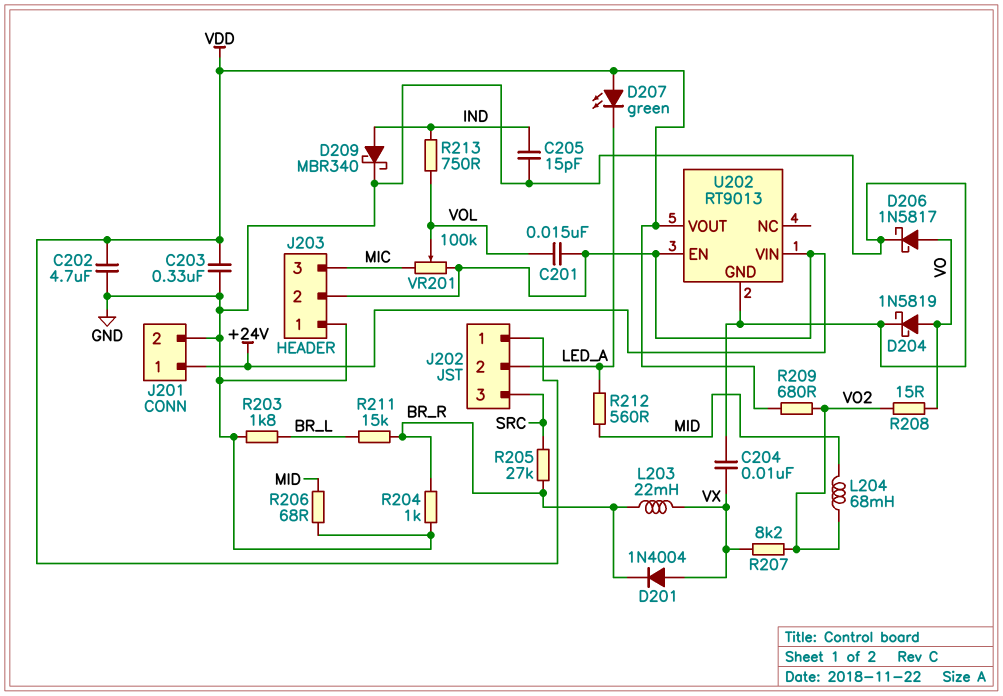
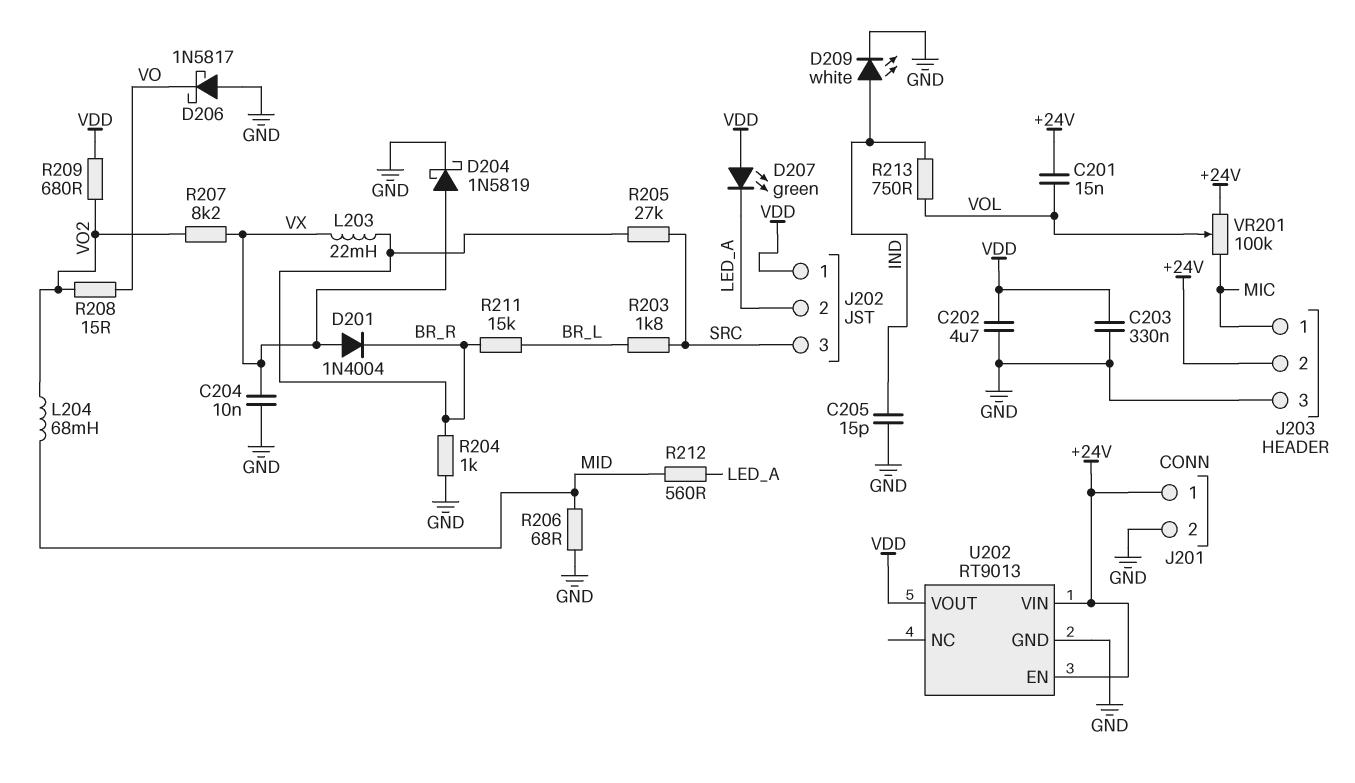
D204: schottky 1N5819 (A VO, K GND) -> schottky 1N5819 (A VX, K GND)
D206: schottky 1N5817 (A VO, K GND) -> schottky 1N5817 (A GND, K VO)
D209: schottky MBR340 (A IND, K GND) -> LED white (A IND, K GND)
J203 pin 1: GND -> MIC
J203 pin 3: MIC -> GND
R203: 1.8k (BR_L, GND) -> 1.8k (BR_L, SRC)

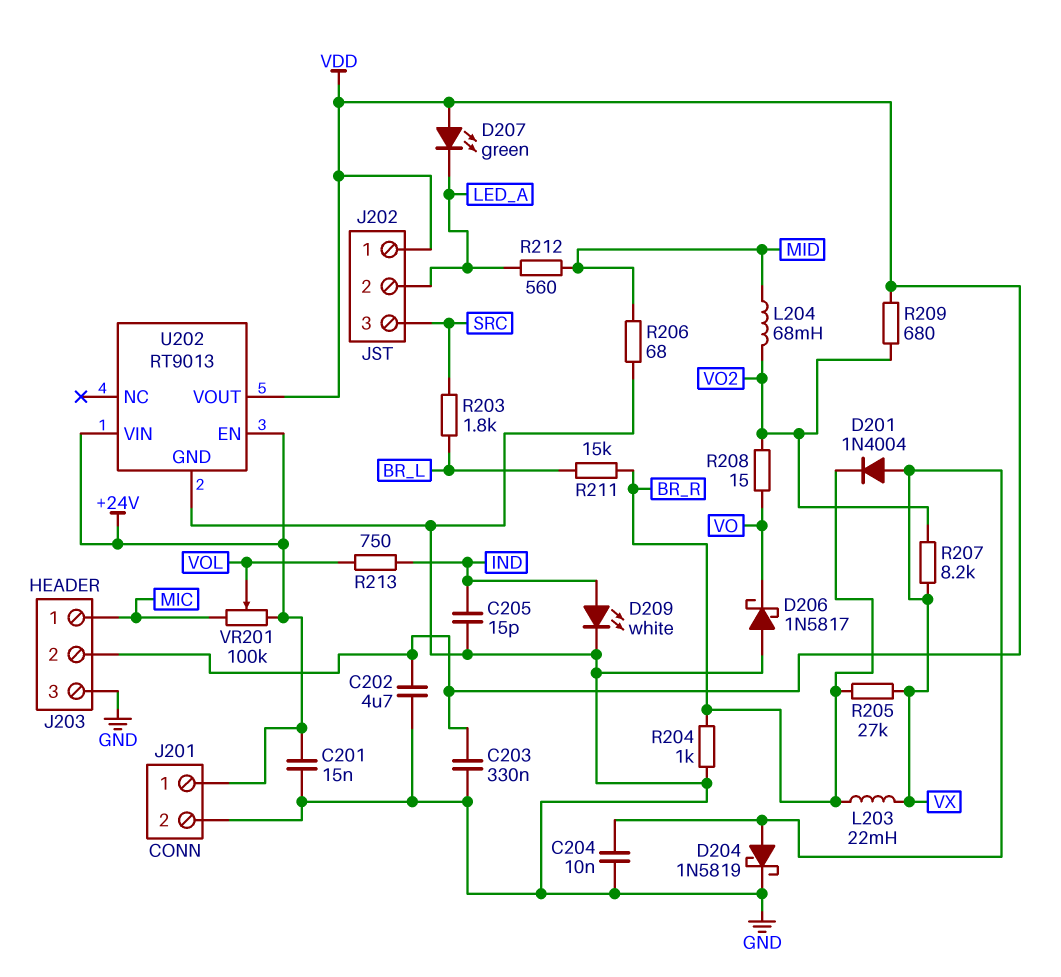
C201: 15nF (+24V, VOL) -> 15nF (+24V, GND)
J203 pin 2: +24V -> VDD
R205: 27k (BR_R, SRC) -> 27k (BR_R, VX)

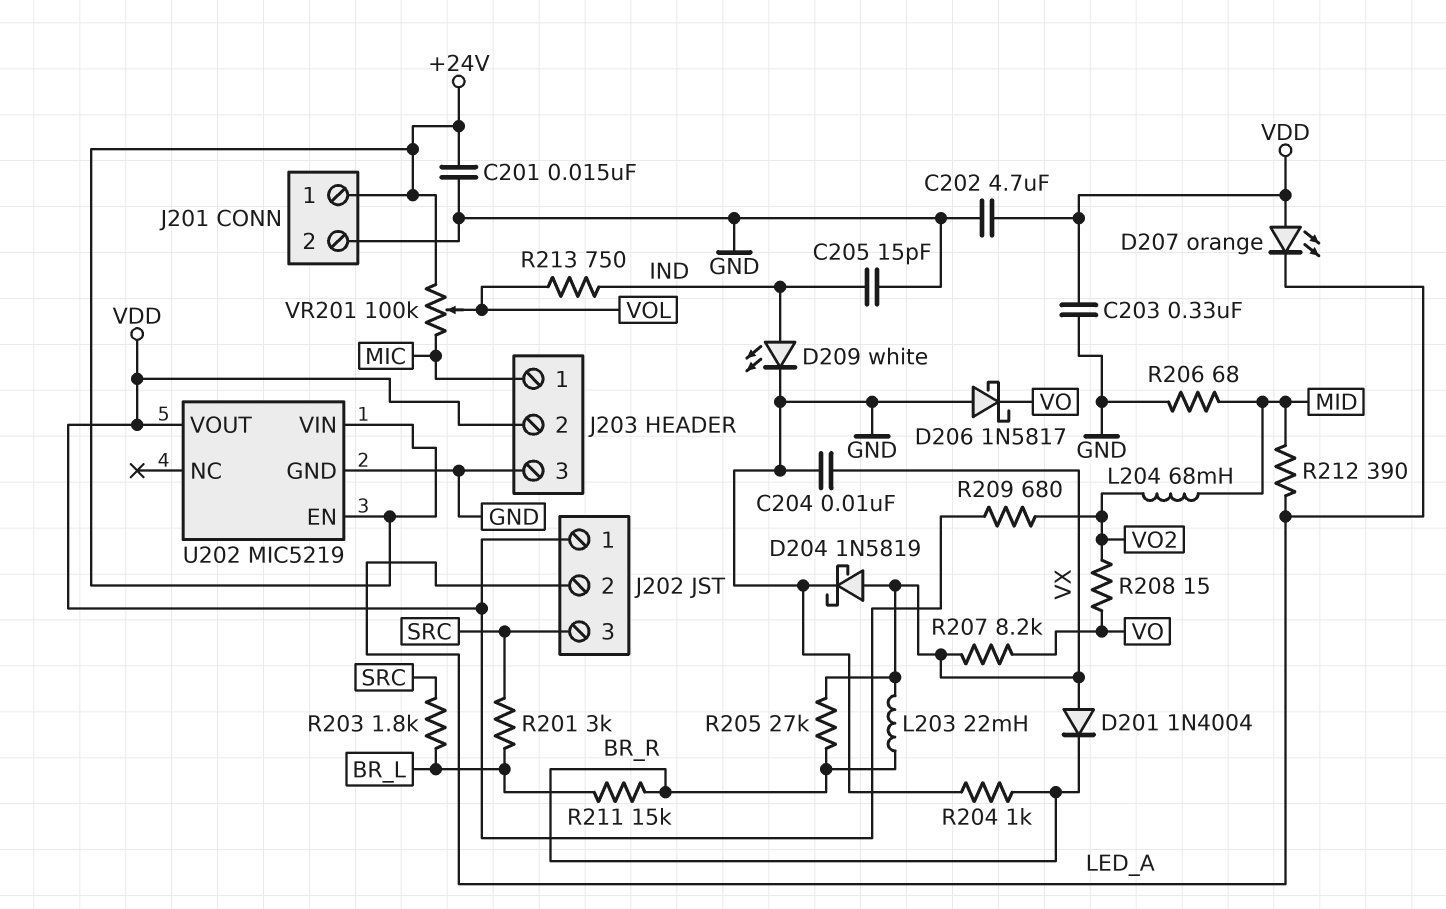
D207: LED green (A VDD, K LED_A) -> LED orange (A VDD, K LED_A)
R201: none -> 3k (BR_L, SRC)
R207: 8.2k (VO2, VX) -> 8.2k (VO, VX)
R212: 560 (LED_A, MID) -> 390 (LED_A, MID)
U202: RT9013 -> MIC5219

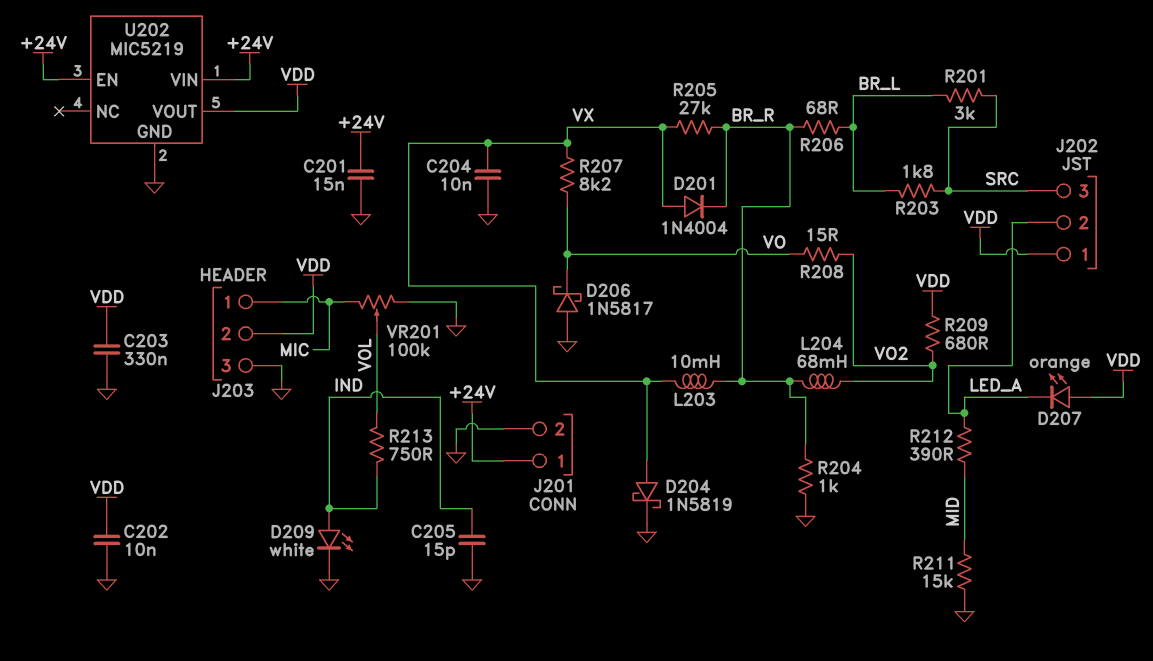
C202: 4.7uF (GND, VDD) -> 10nF (GND, VDD)
L203: 22mH (BR_R, VX) -> 10mH (BR_R, VX)
L204: 68mH (MID, VO2) -> 68mH (BR_R, VO2)
R206: 68 (GND, MID) -> 68 (BR_L, BR_R)
R211: 15k (BR_L, BR_R) -> 15k (GND, MID)
VR201: 100k (+24V, MIC, wiper VOL) -> 100k (GND, MIC, wiper VOL)

